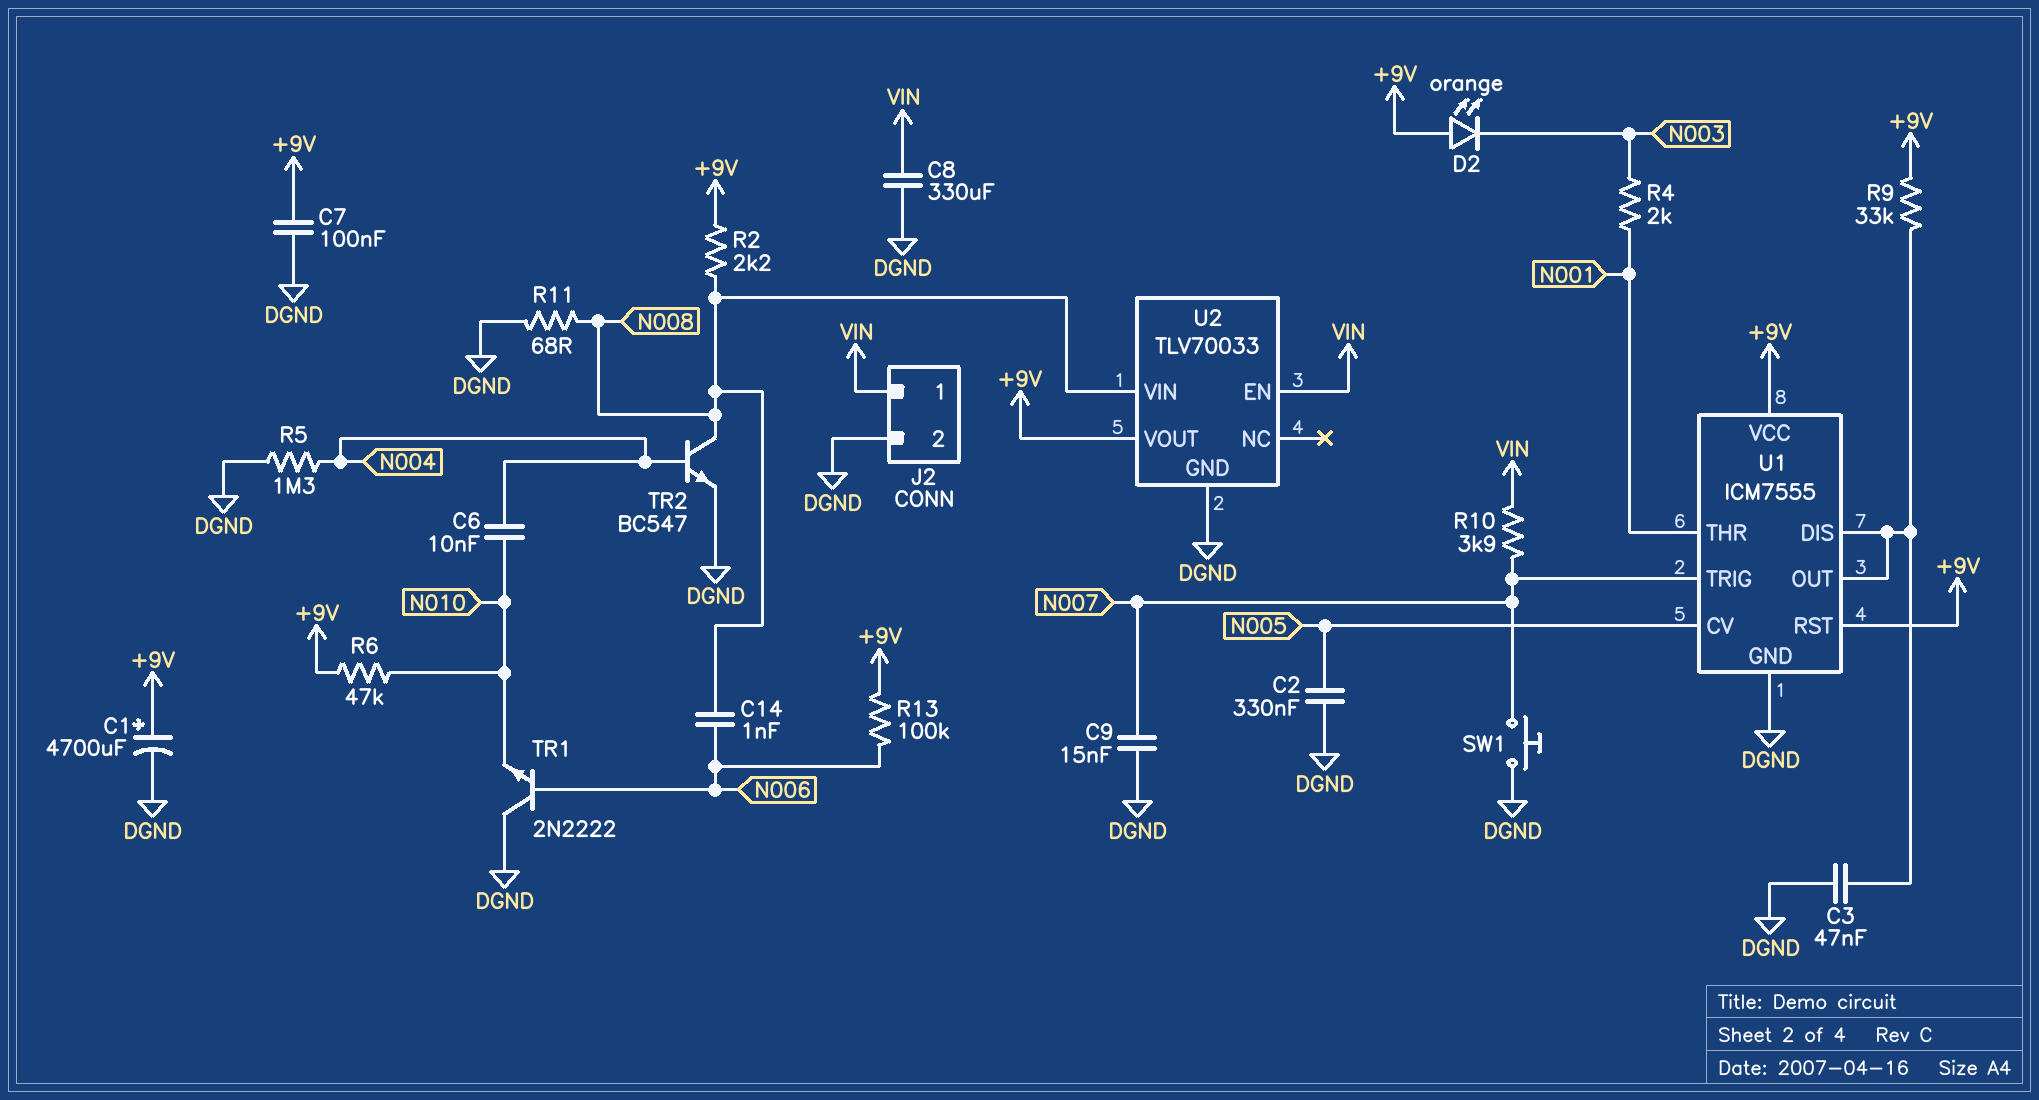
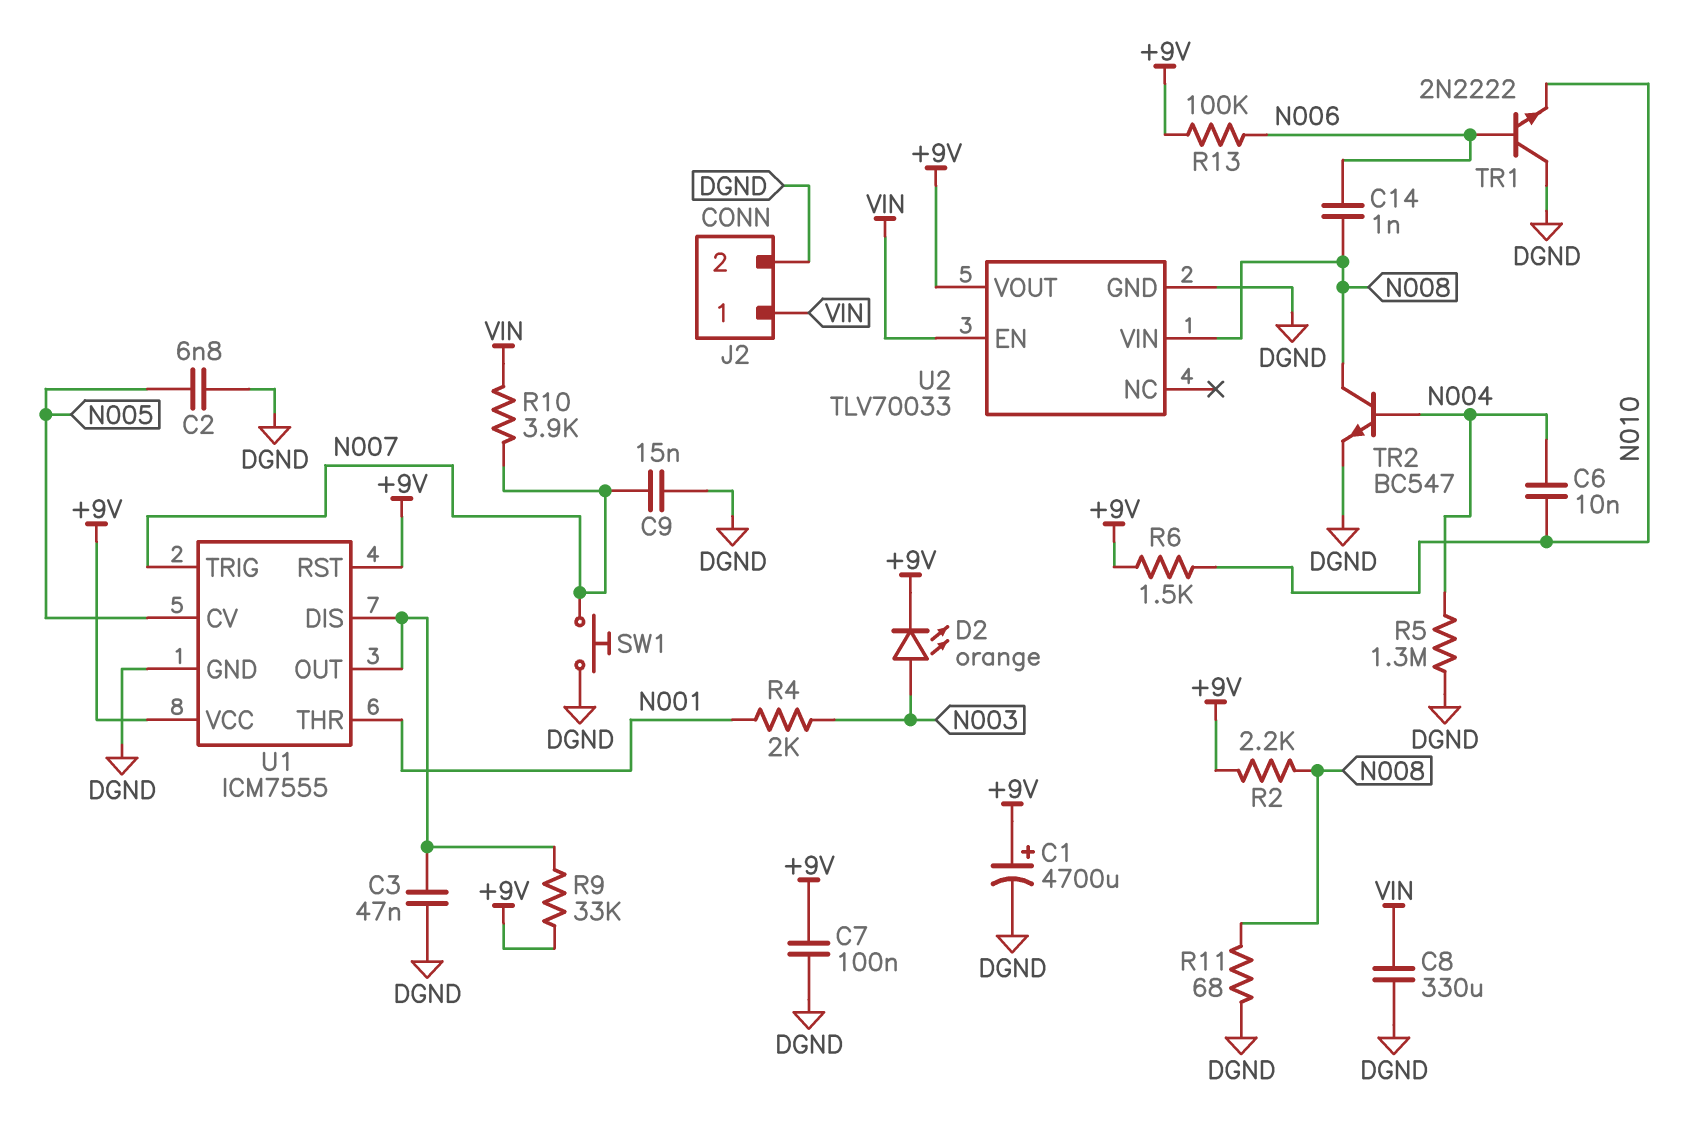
C2: 330nF (DGND, N005) -> 6.8nF (DGND, N005)
D2: LED orange (A +9V, K N003) -> LED orange (A N003, K +9V)
R6: 47k (+9V, N010) -> 1.5k (+9V, N010)

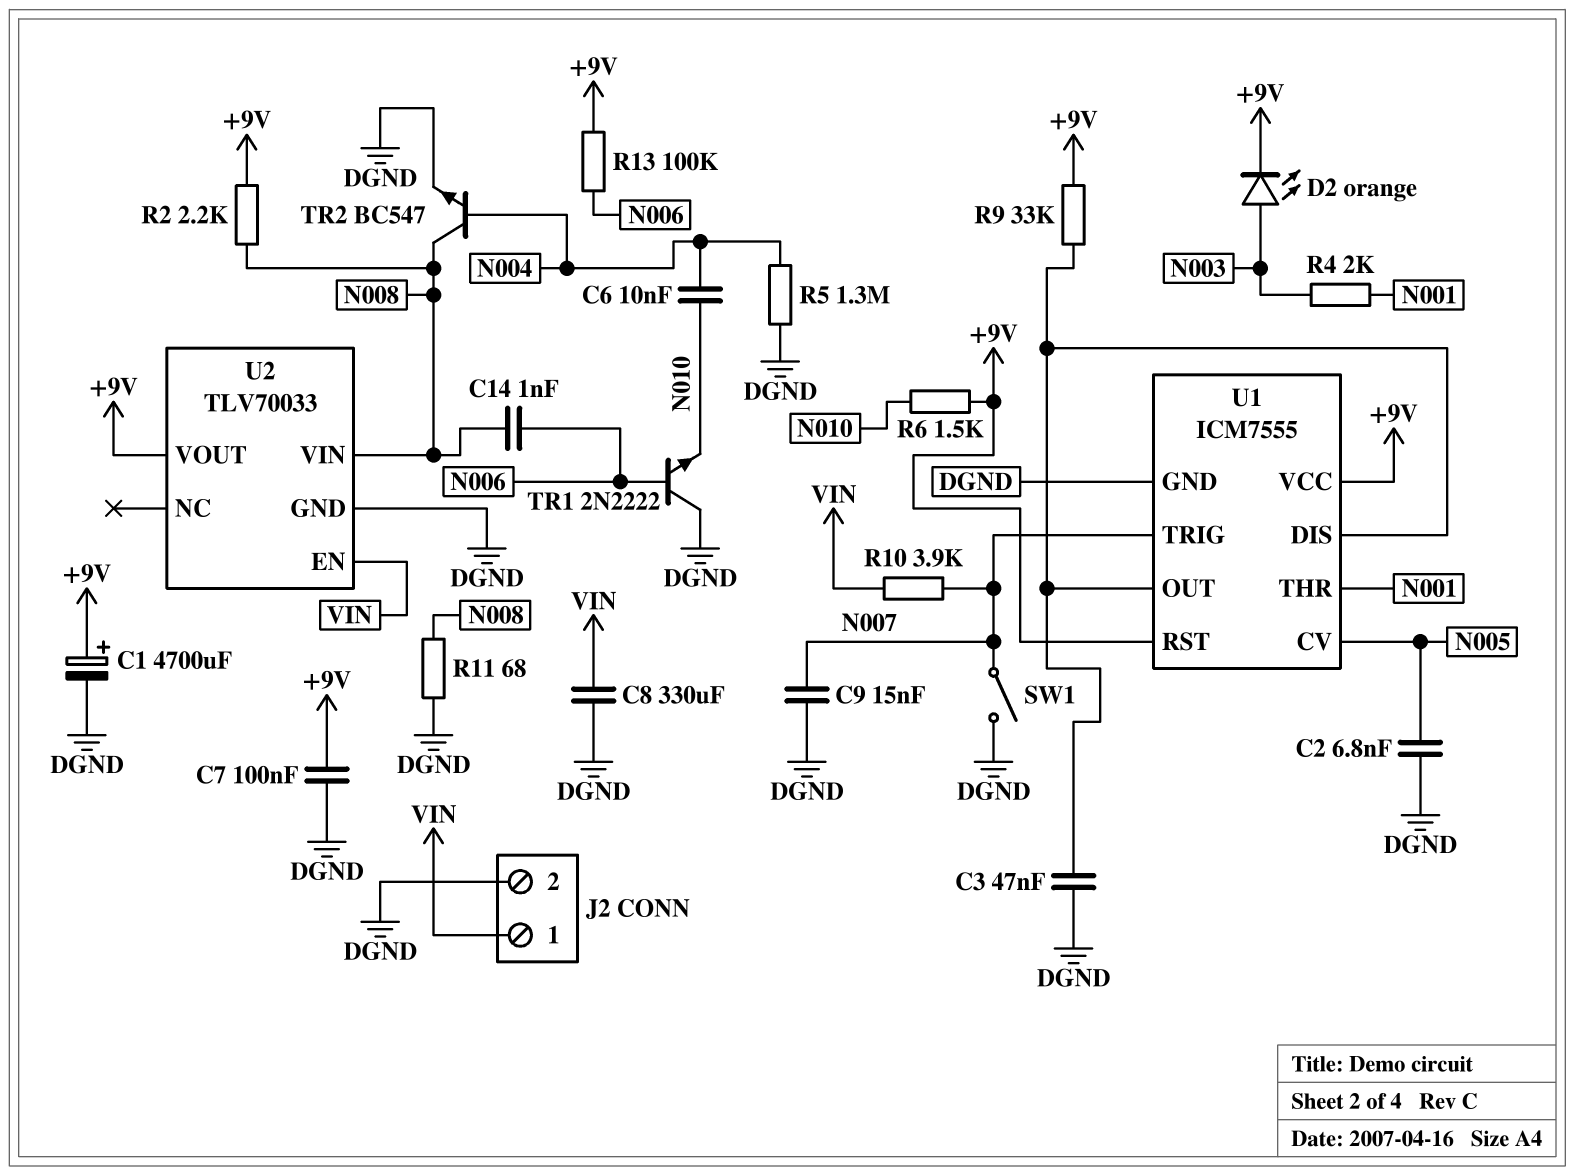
SW1: button (DGND, N007) -> switch (DGND, N007)

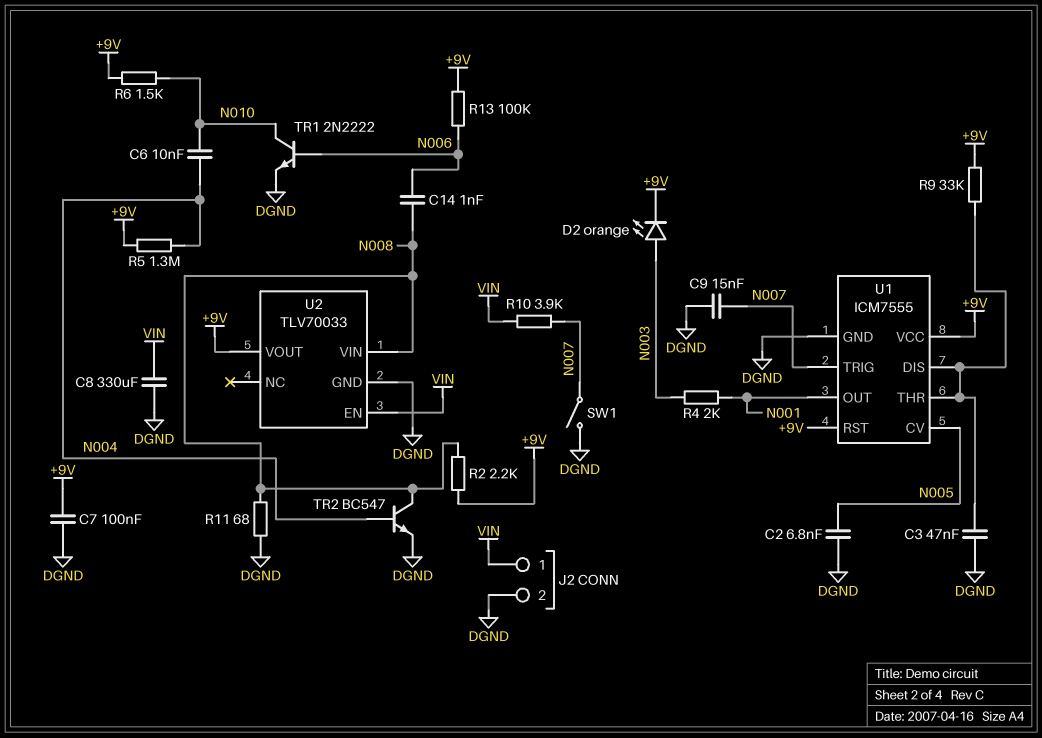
C1: 4700uF (plus +9V, minus DGND) -> none
R5: 1.3M (DGND, N004) -> 1.3M (+9V, N004)
TR1: NPN 2N2222 (B N006, C DGND, E N010) -> NPN 2N2222 (B N006, C N010, E DGND)
U1 pin OUT: U1/DIS -> N001
U1 pin THR: N001 -> U1/DIS

